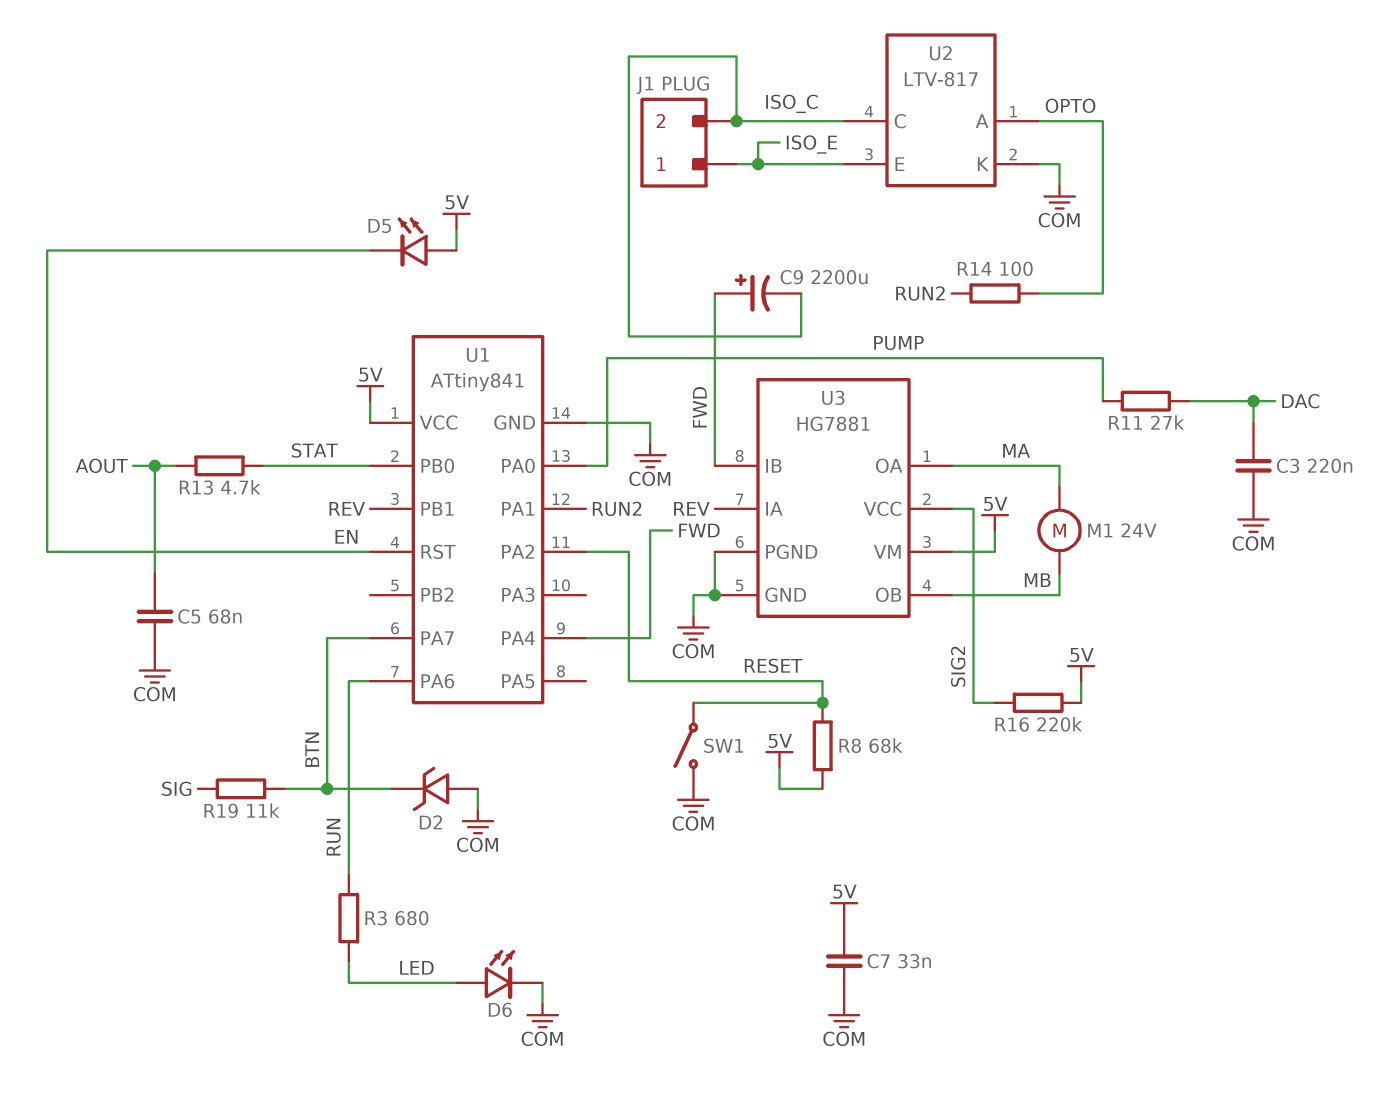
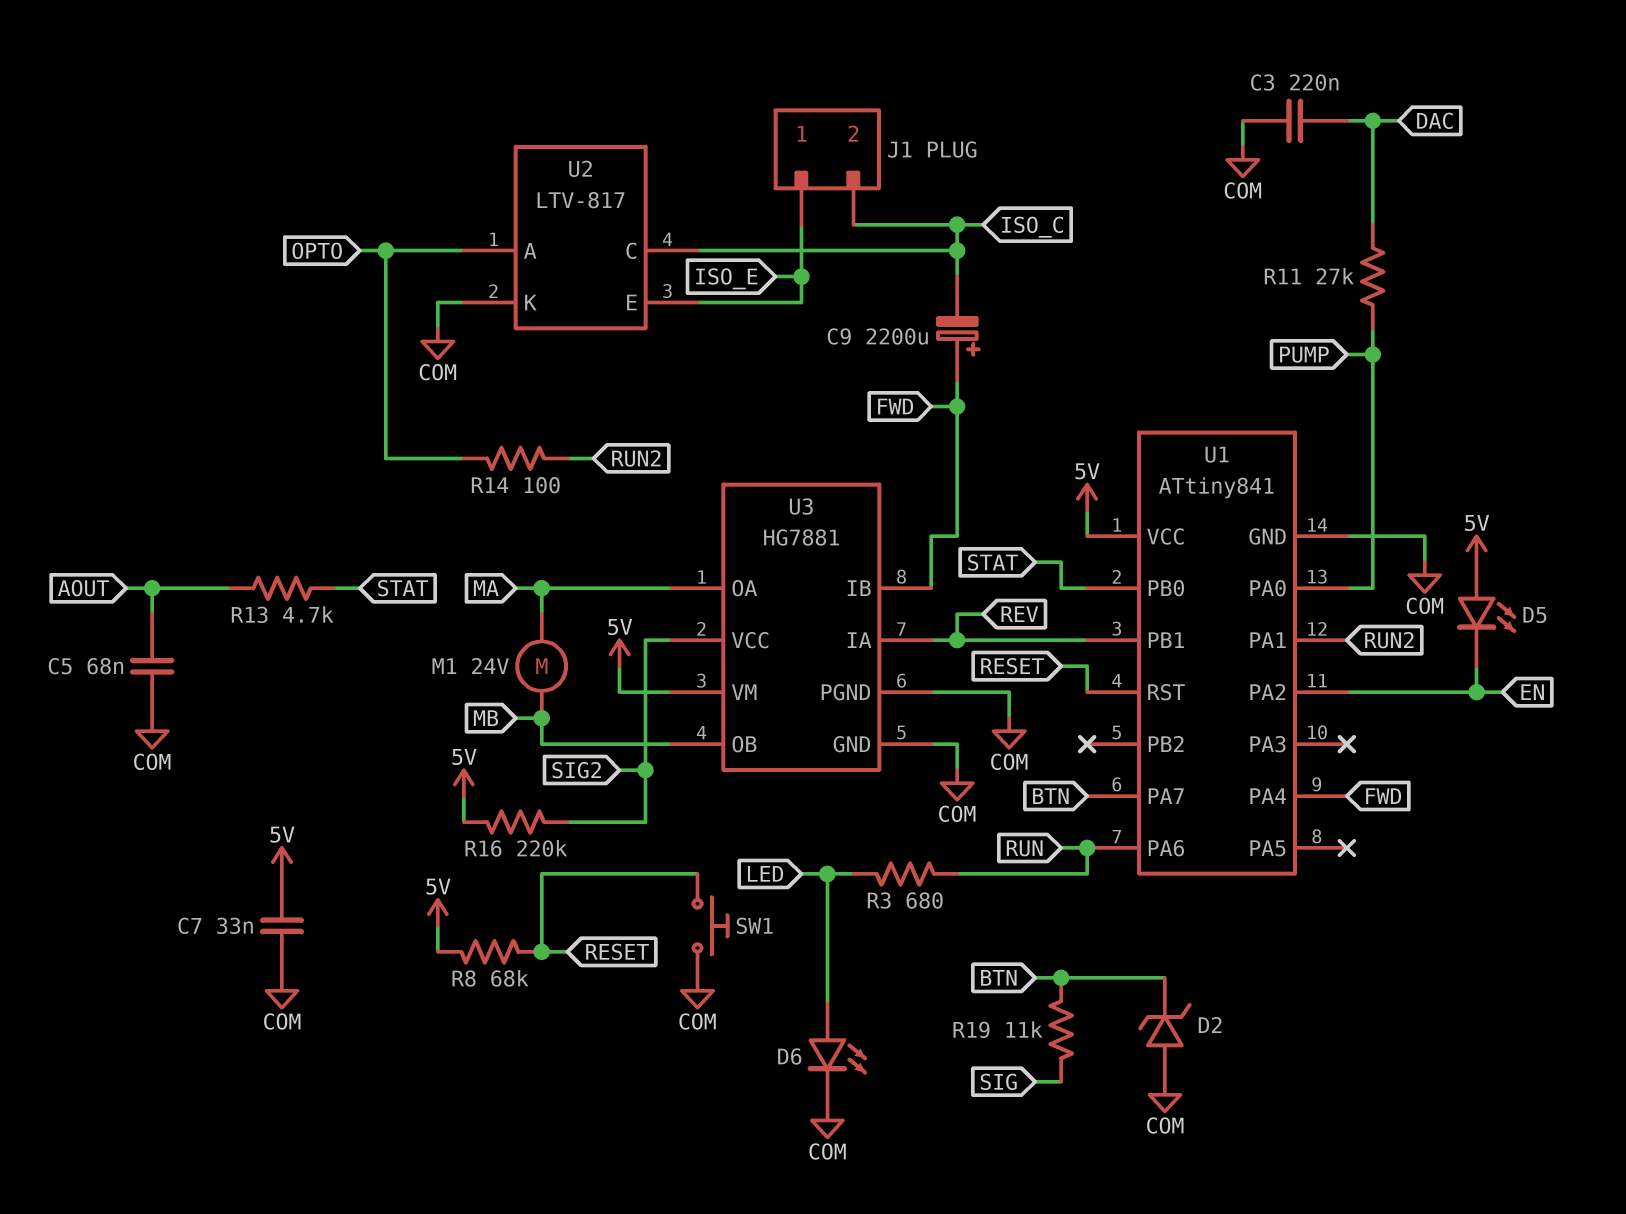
SW1: switch (COM, RESET) -> button (COM, RESET)
U1 pin PA2: RESET -> EN
U1 pin RST: EN -> RESET

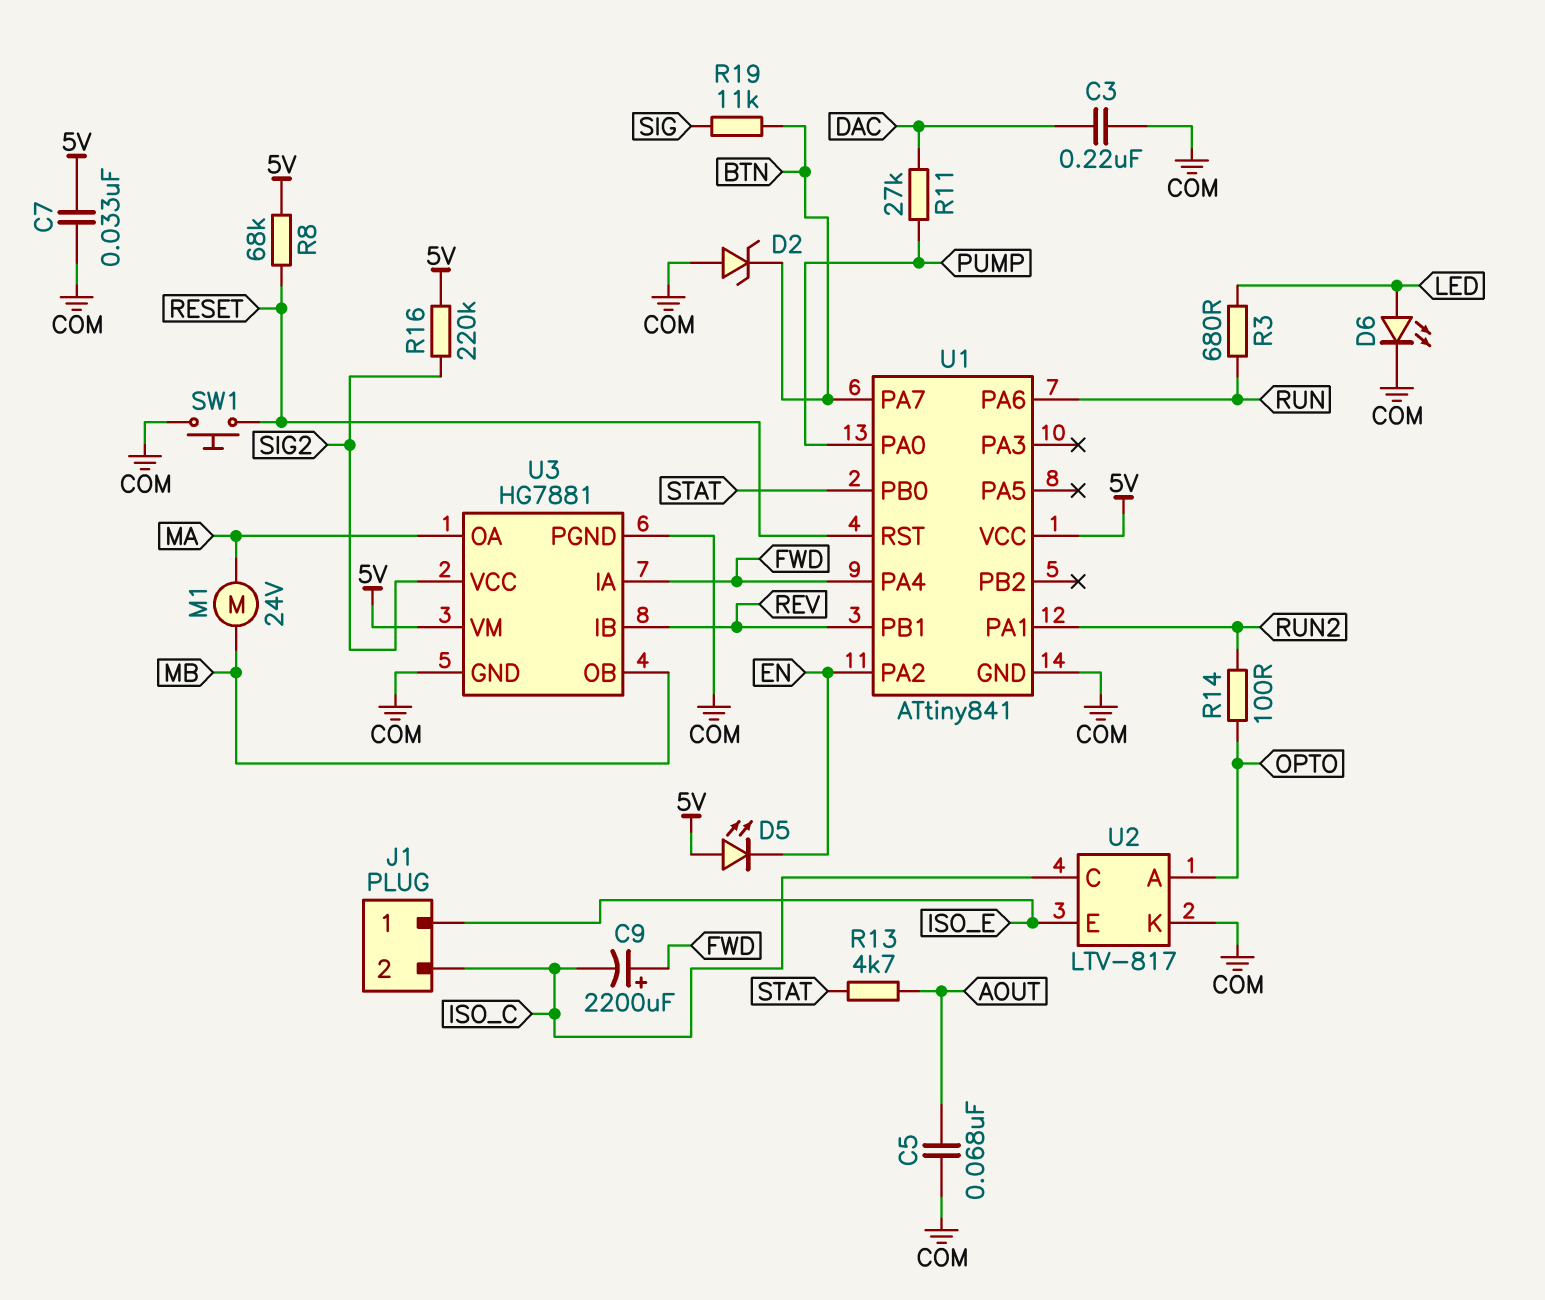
U3 pin IA: REV -> FWD
U3 pin IB: FWD -> REV

